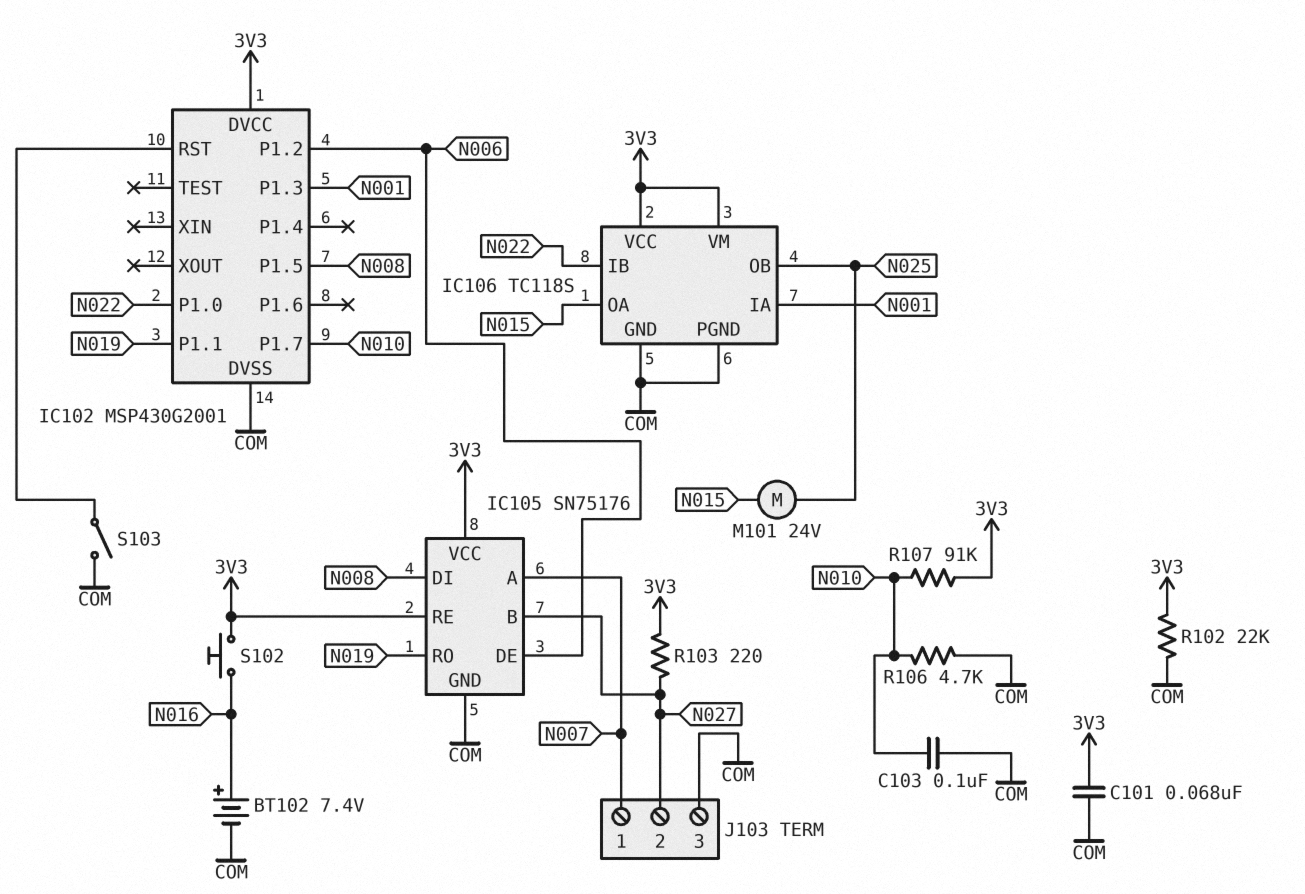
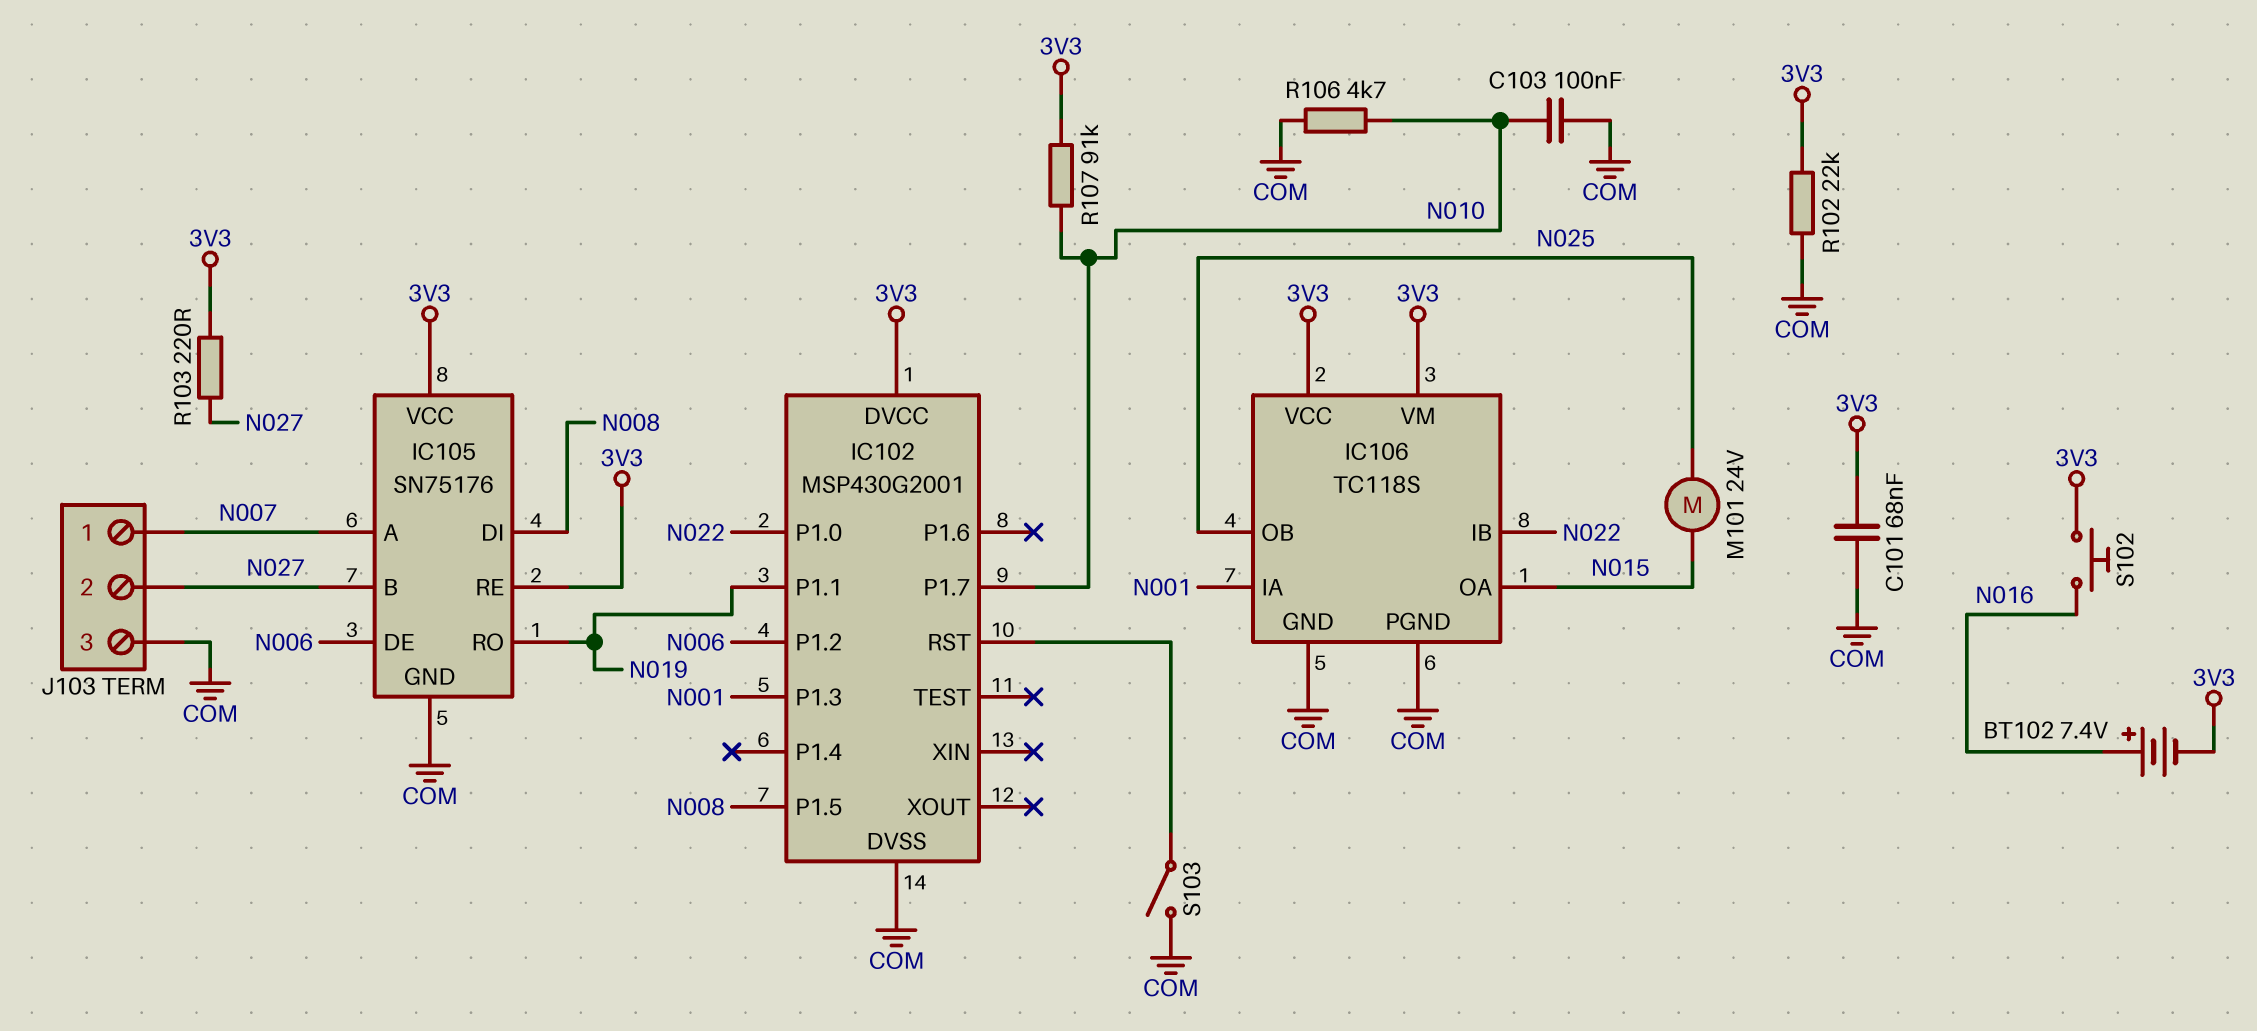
BT102: 7.4V (plus N016, minus COM) -> 7.4V (plus N016, minus 3V3)

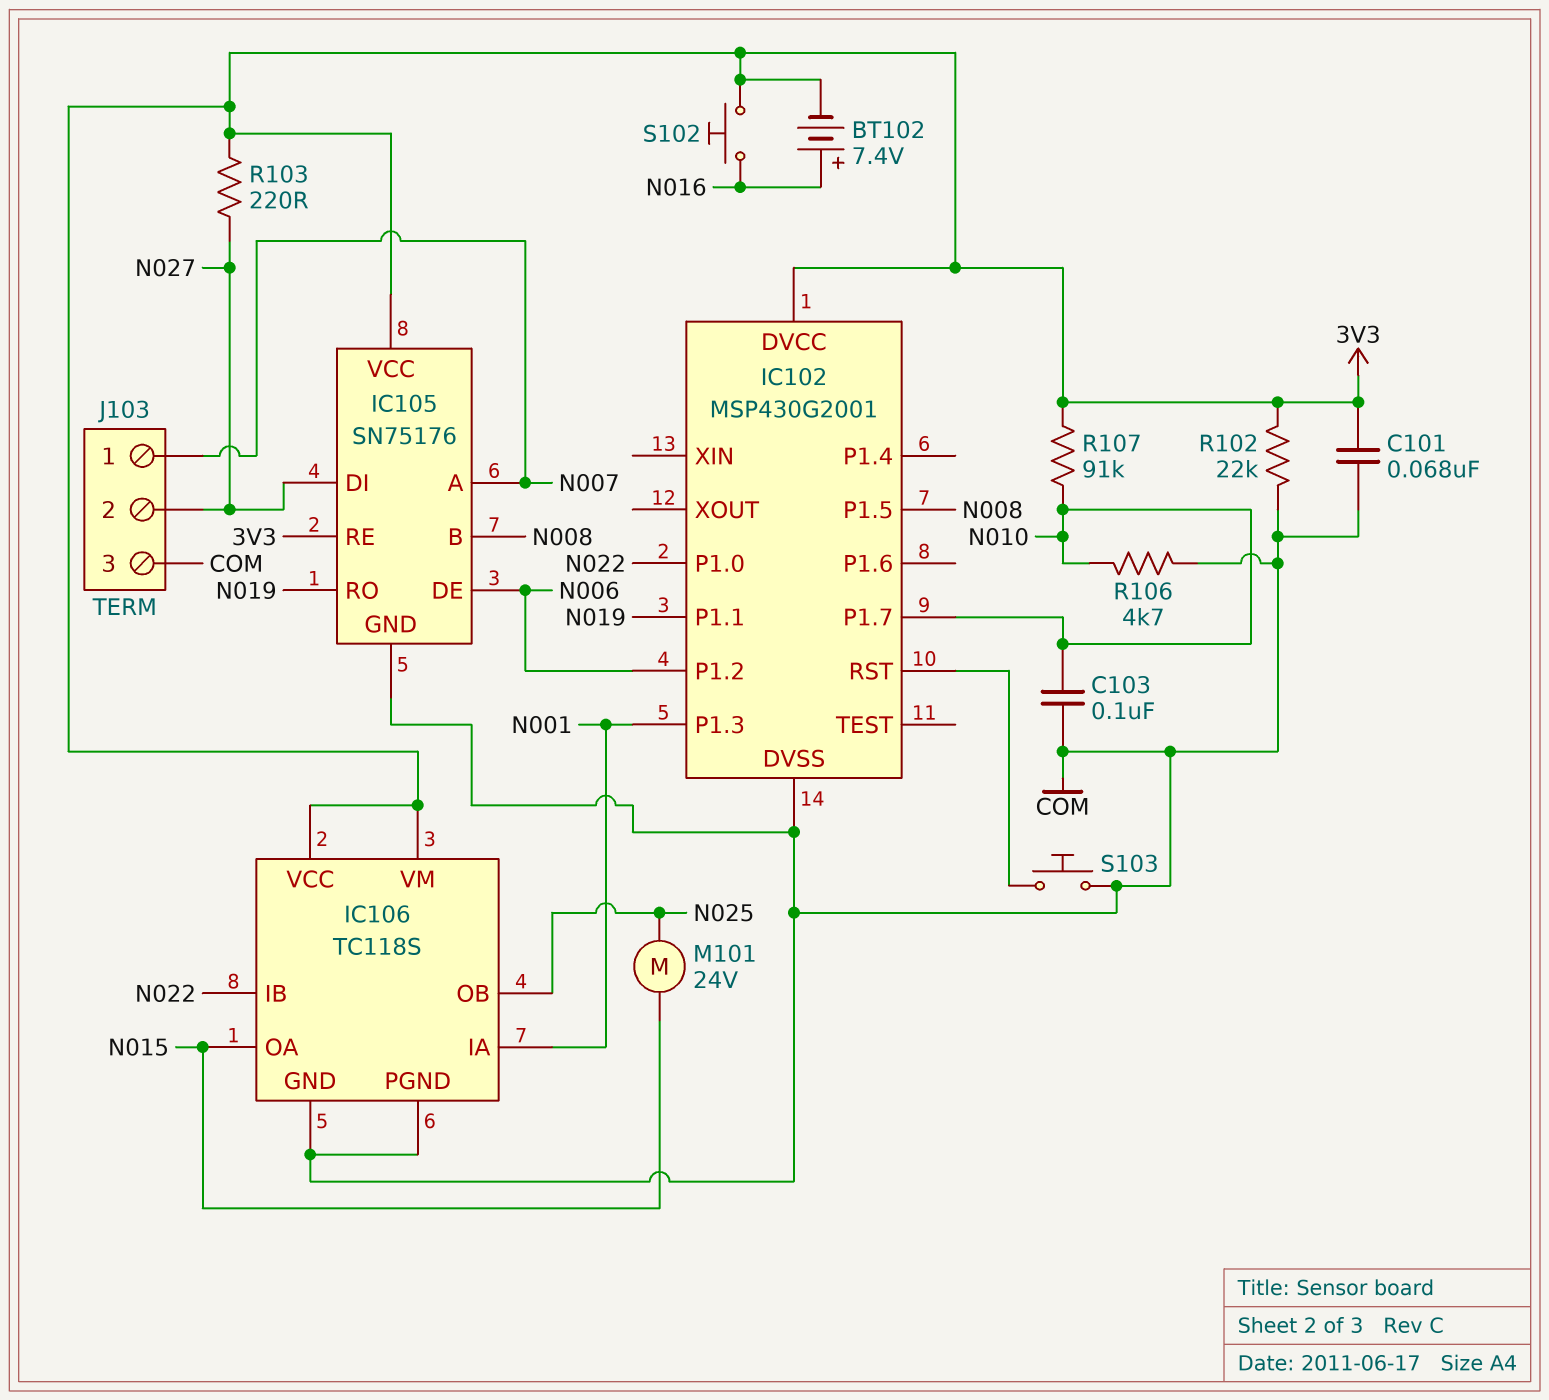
IC105 pin B: N027 -> N008
IC105 pin DI: N008 -> N027
S103: switch (COM, IC102/RST) -> button (COM, IC102/RST)

